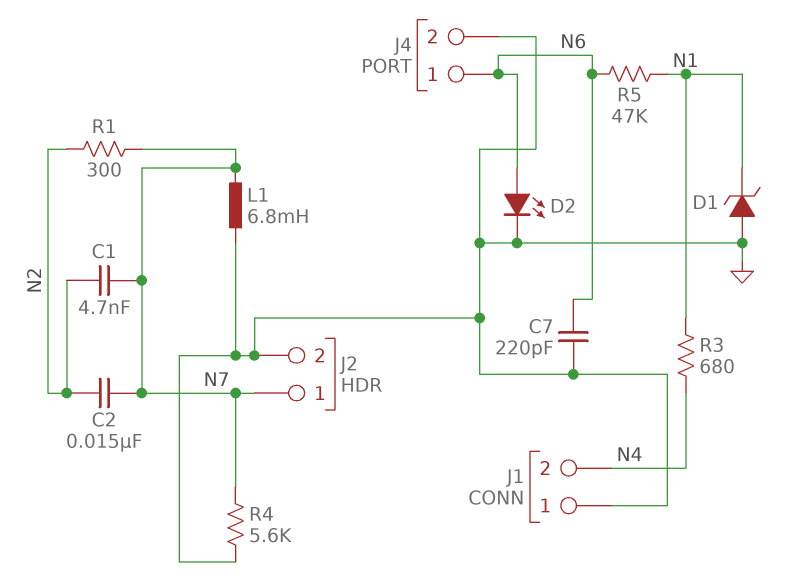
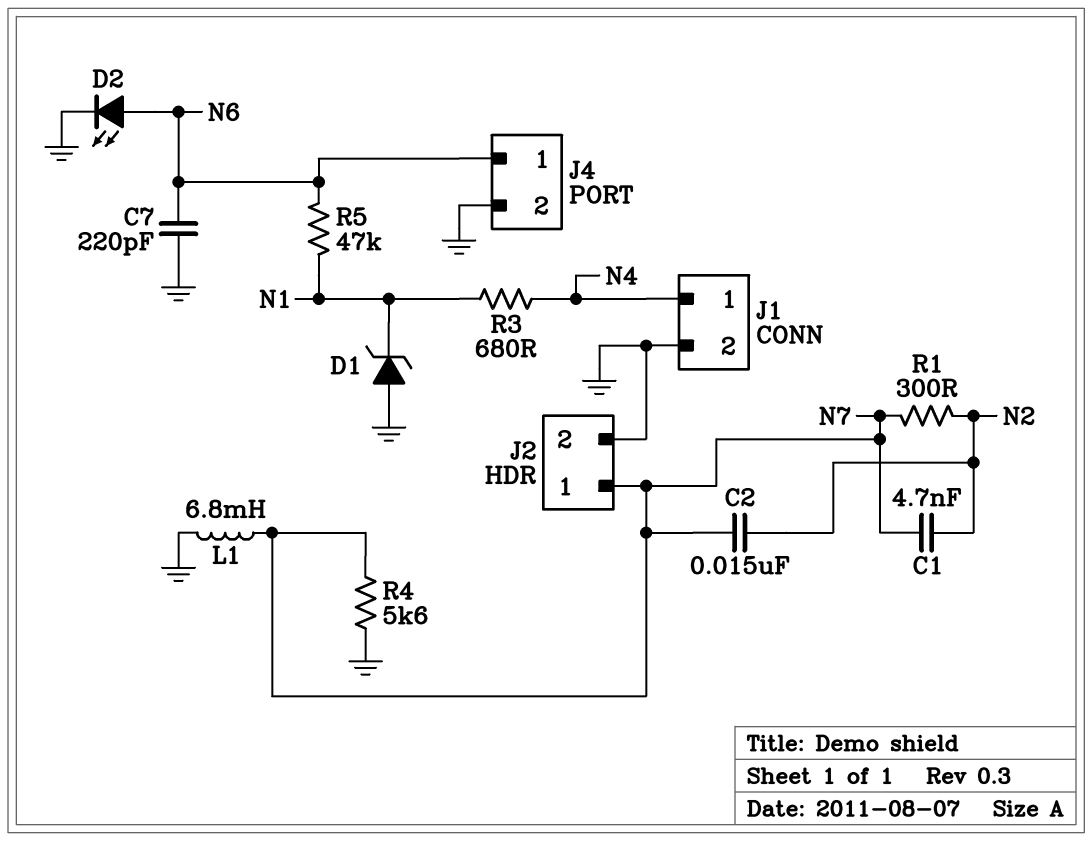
J1 pin 1: GND -> N4
J1 pin 2: N4 -> GND

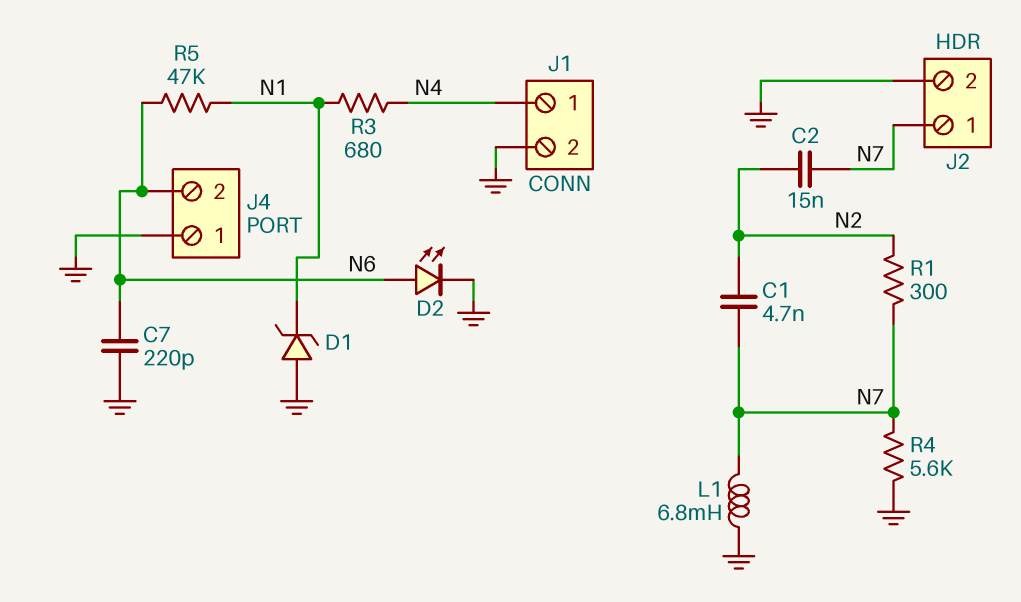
J4 pin 1: N6 -> GND
J4 pin 2: GND -> N6

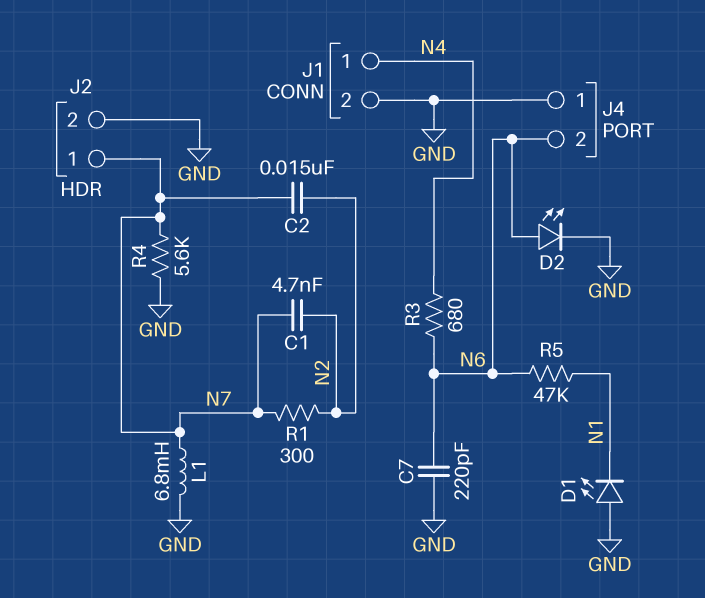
D1: zener (A GND, K N1) -> LED (A GND, K N1)
R3: 680 (N1, N4) -> 680 (N4, N6)

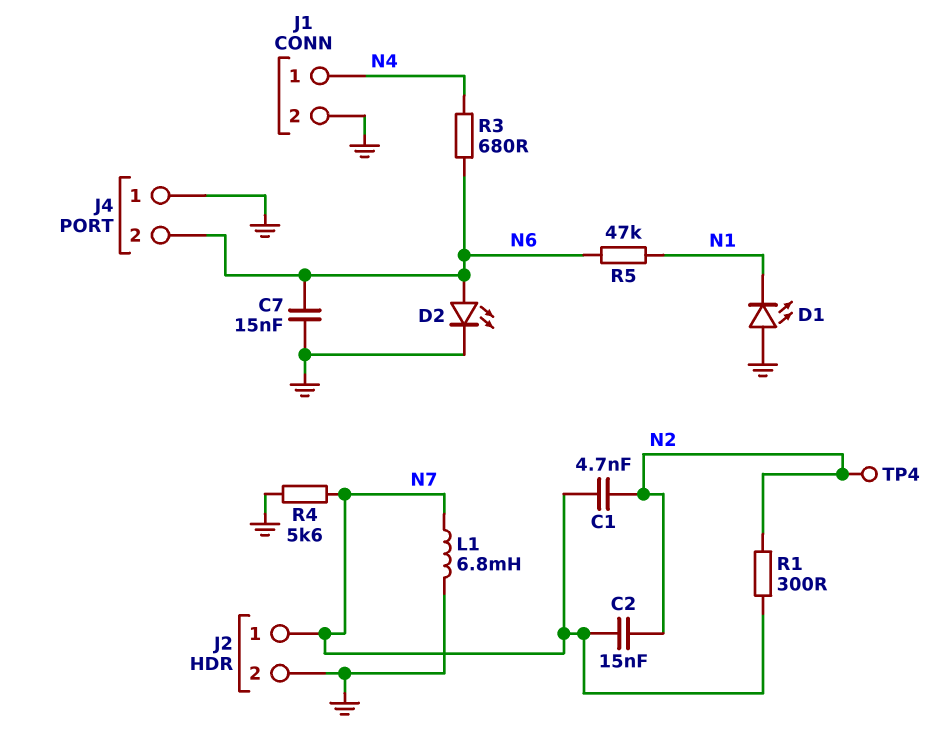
C7: 220pF (GND, N6) -> 15nF (GND, N6)
TP4: none -> test point (N2)

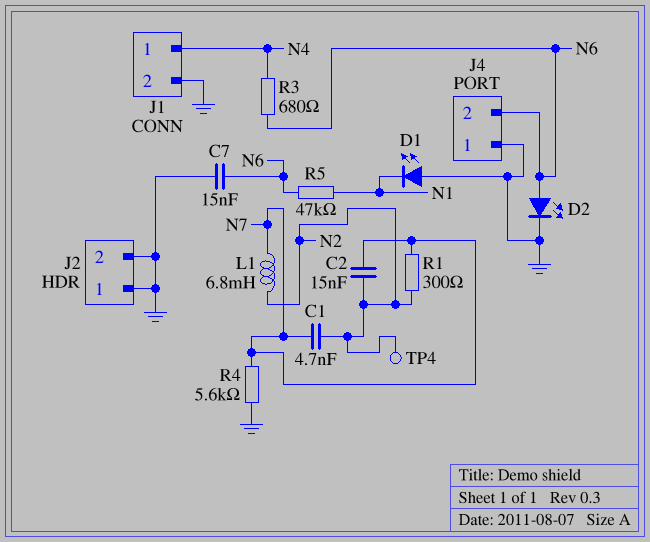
J2 pin 1: N7 -> GND
L1: 6.8mH (GND, N7) -> 6.8mH (N2, N7)

